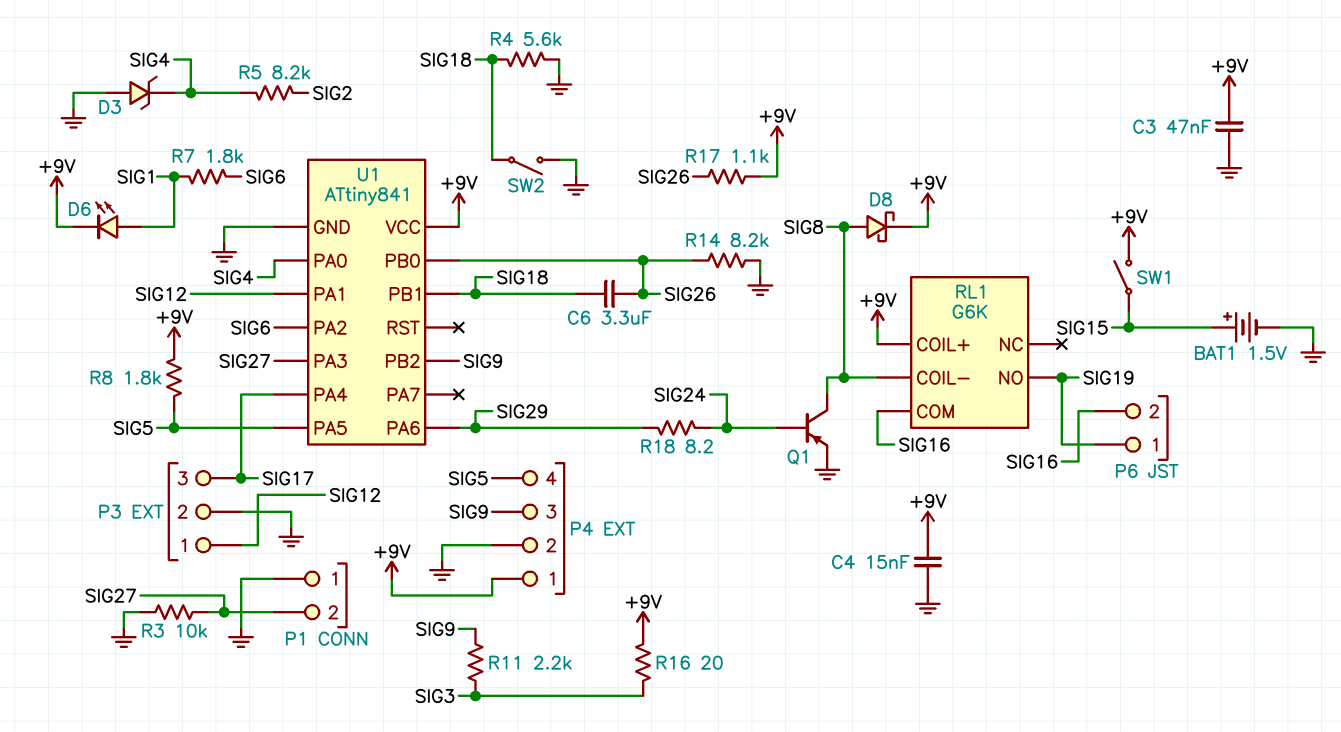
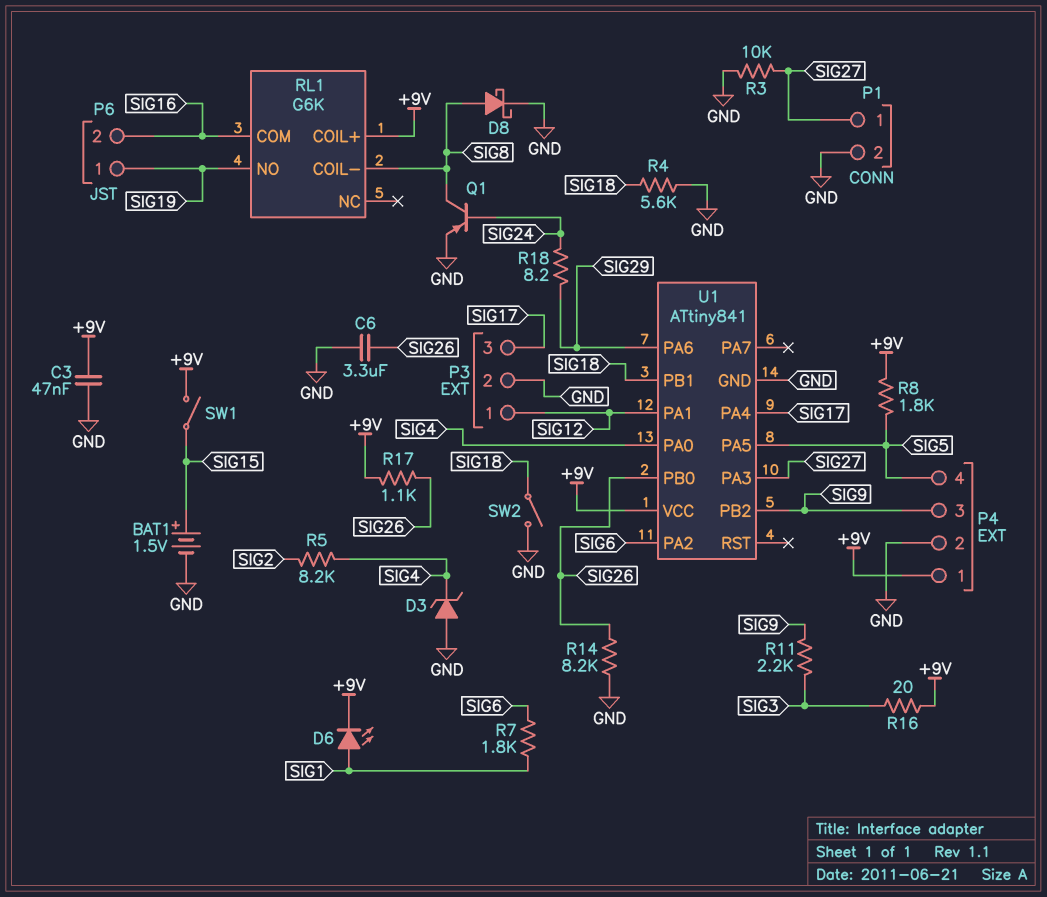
C4: 15nF (+9V, GND) -> none
C6: 3.3uF (SIG18, SIG26) -> 3.3uF (GND, SIG26)
D8: schottky (A SIG8, K +9V) -> schottky (A SIG8, K GND)
P1 pin 1: GND -> SIG27
P1 pin 2: SIG27 -> GND

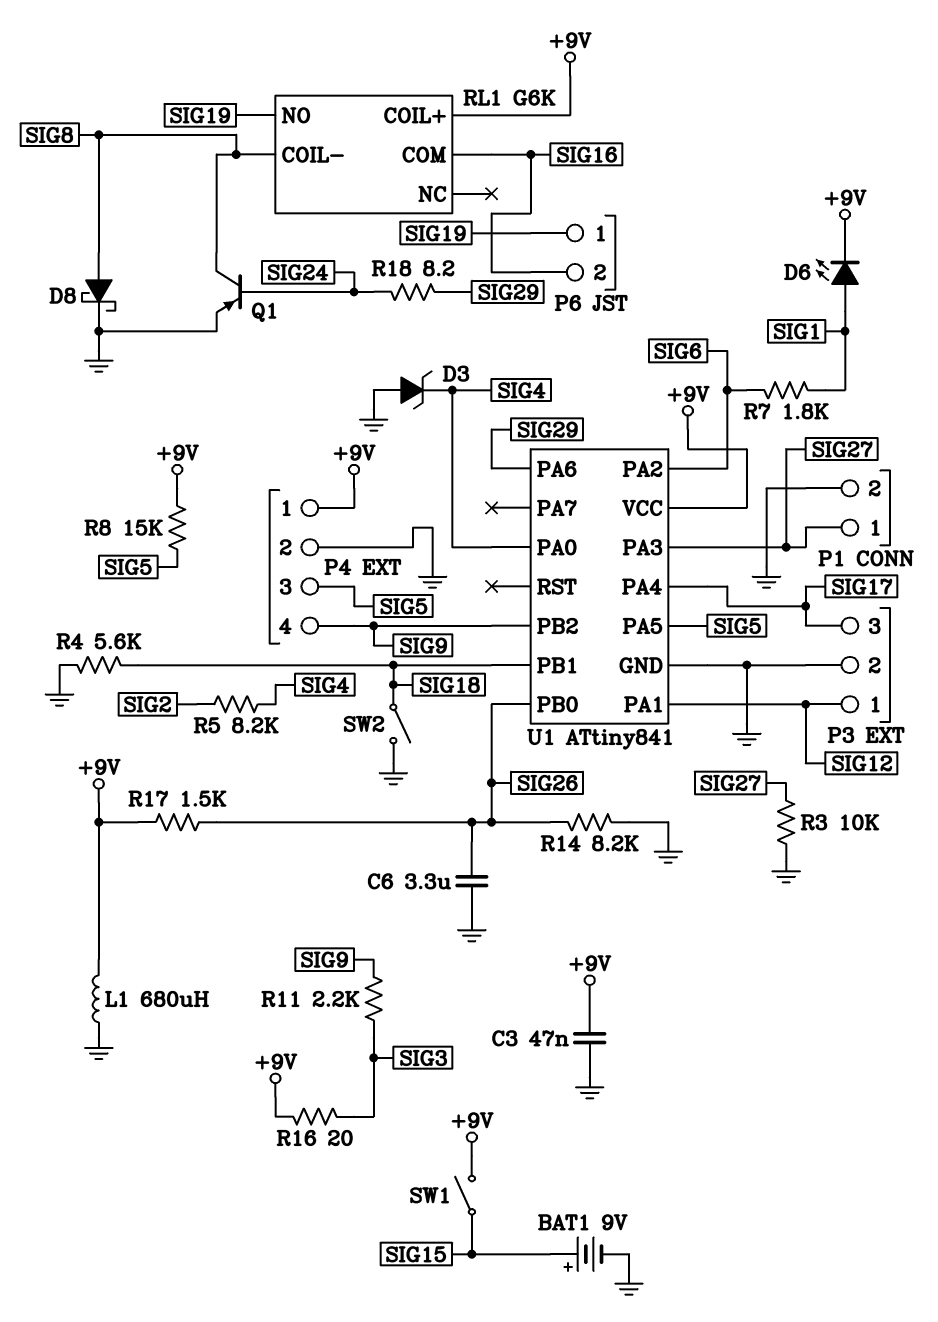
BAT1: 1.5V (plus SIG15, minus GND) -> 9V (plus SIG15, minus GND)
L1: none -> 680uH (+9V, GND)
P4 pin 3: SIG9 -> SIG5
P4 pin 4: SIG5 -> SIG9
R8: 1.8k (+9V, SIG5) -> 15k (+9V, SIG5)
R17: 1.1k (+9V, SIG26) -> 1.5k (+9V, SIG26)

